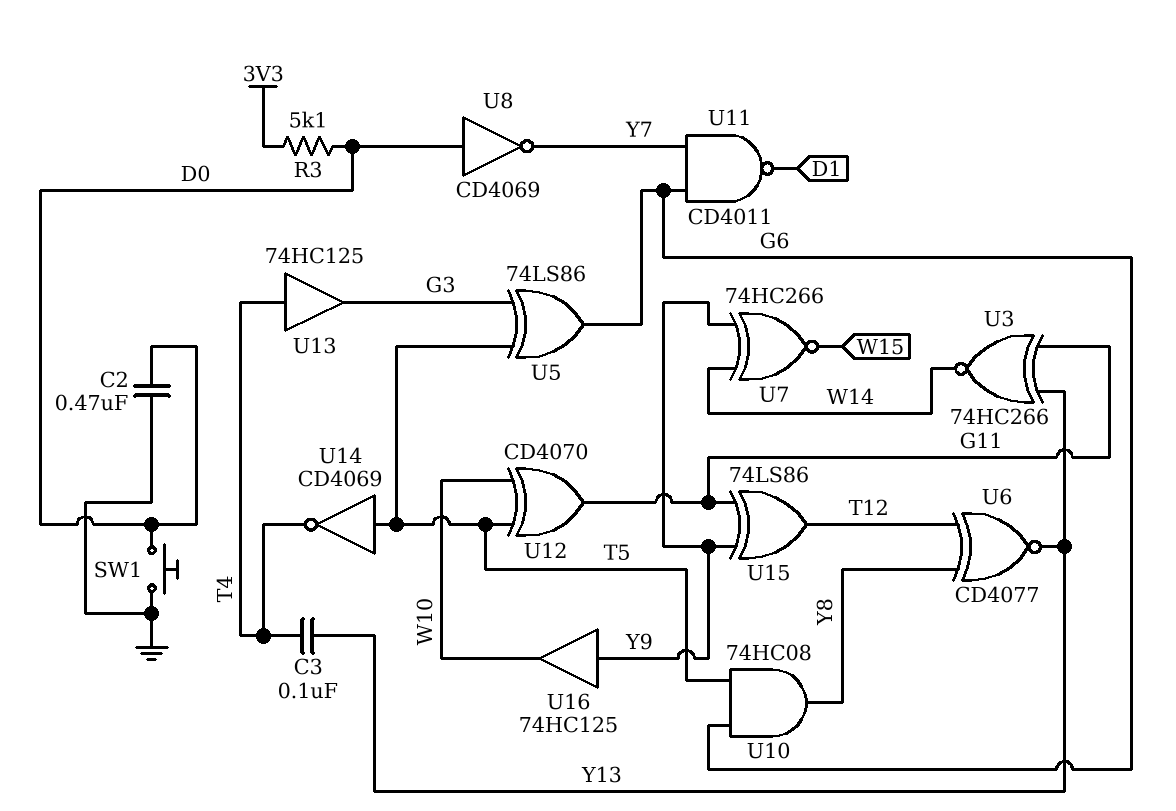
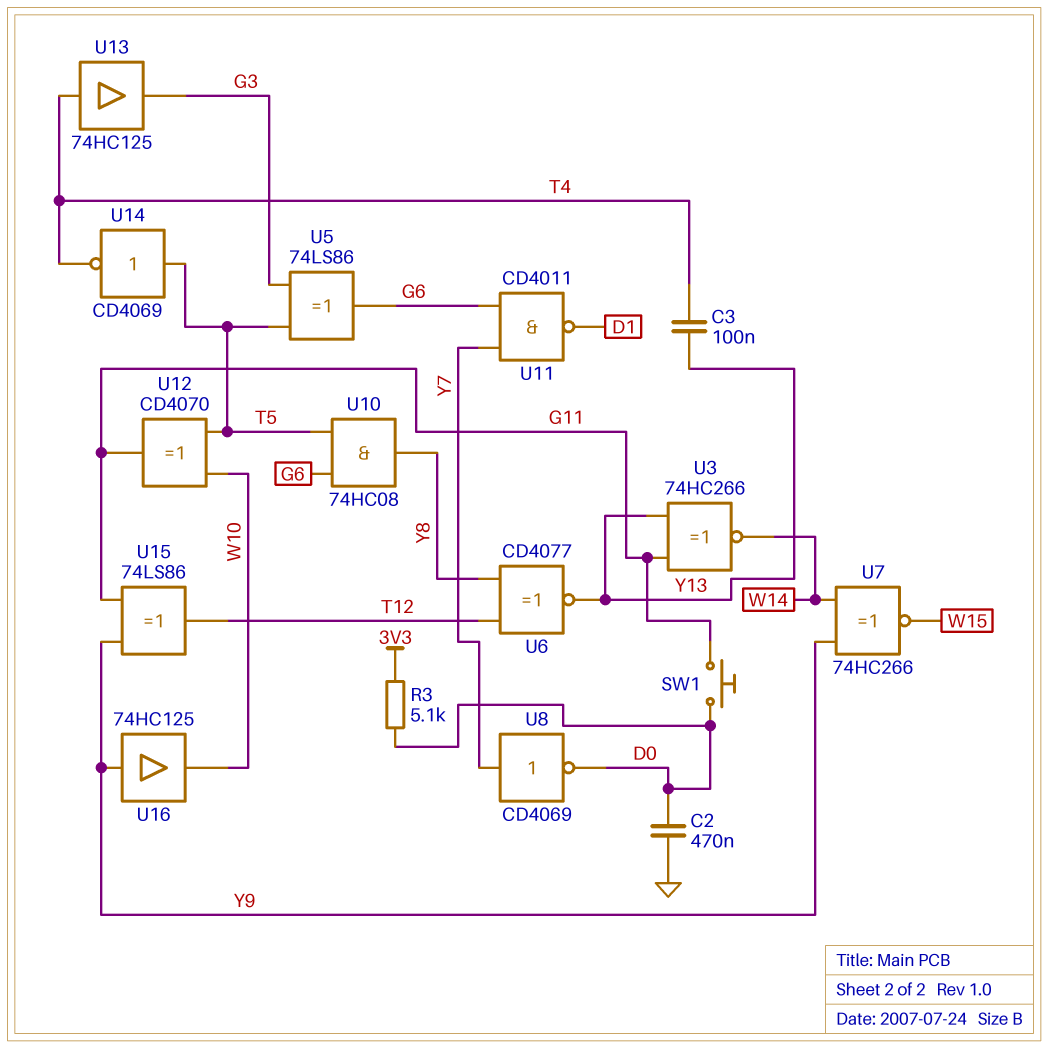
SW1: button (D0, GND) -> button (D0, G11)
U8: NOT CD4069 (in D0, out Y7) -> NOT CD4069 (in Y7, out D0)

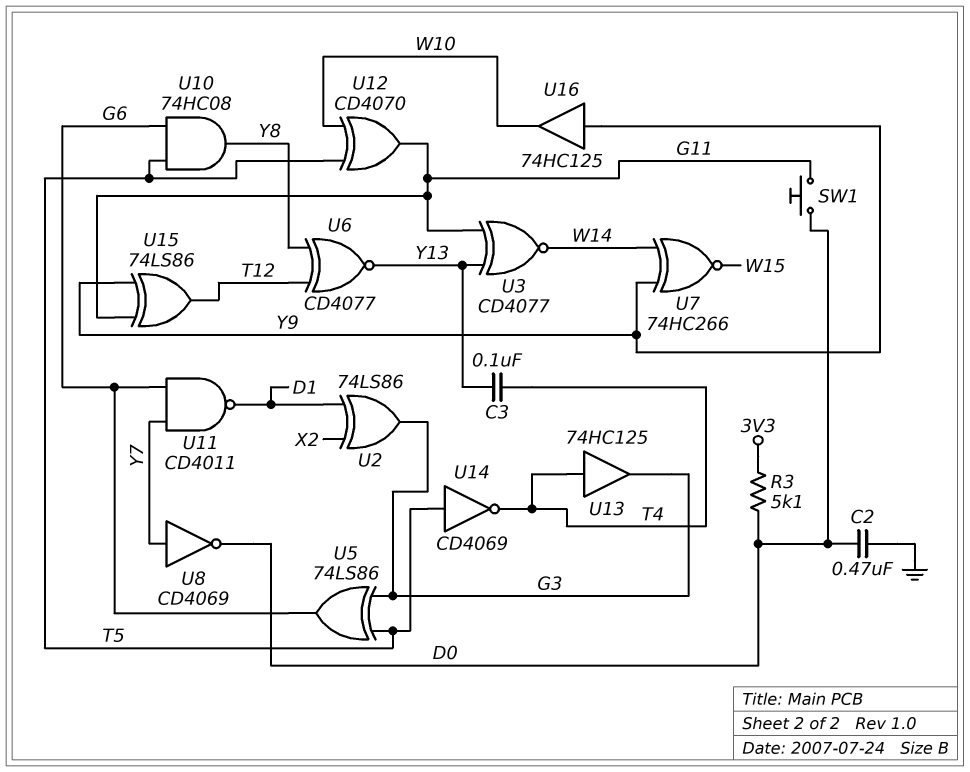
U2: none -> XOR 74LS86 (in D1, in X2, out G3)
U3: XNOR 74HC266 (in G11, in Y13, out W14) -> XNOR CD4077 (in G11, in Y13, out W14)

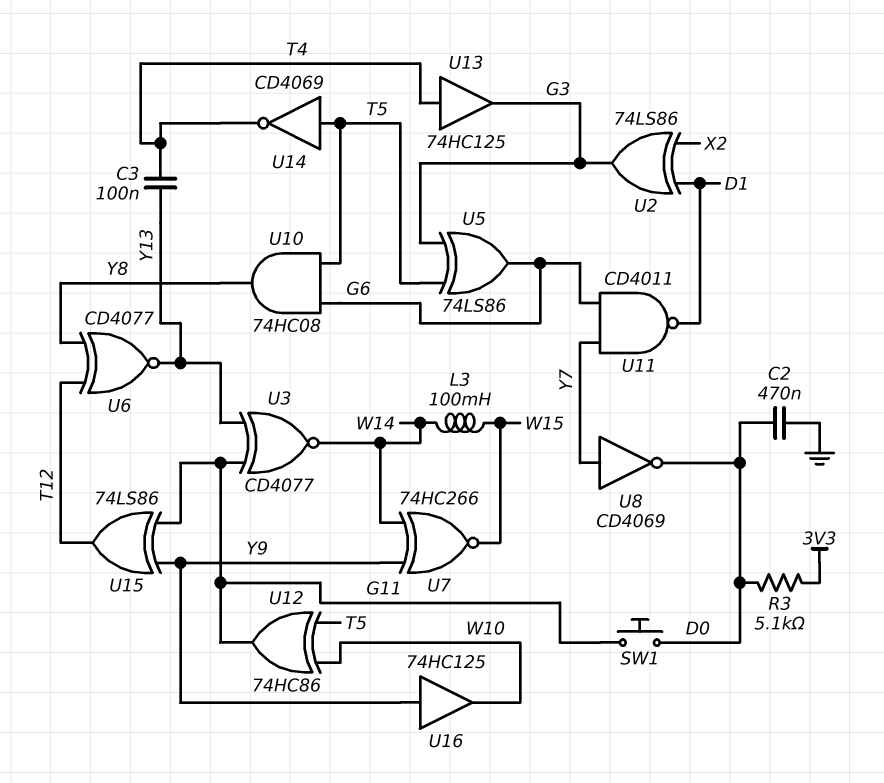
L3: none -> 100mH (W14, W15)
U12: XOR CD4070 (in T5, in W10, out G11) -> XOR 74HC86 (in T5, in W10, out G11)

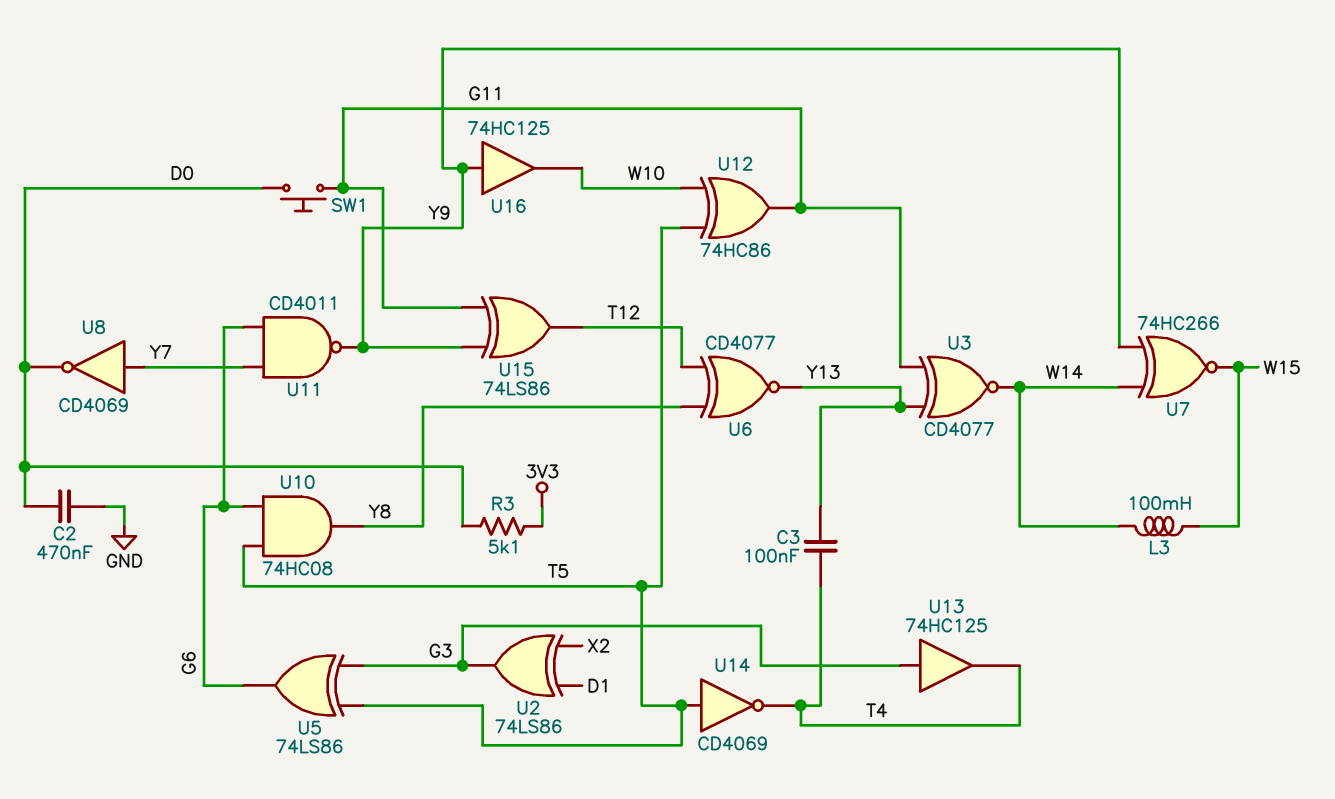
U11: NAND CD4011 (in G6, in Y7, out D1) -> NAND CD4011 (in G6, in Y7, out Y9)
U13: buffer 74HC125 (in T4, out G3) -> buffer 74HC125 (in G3, out T4)

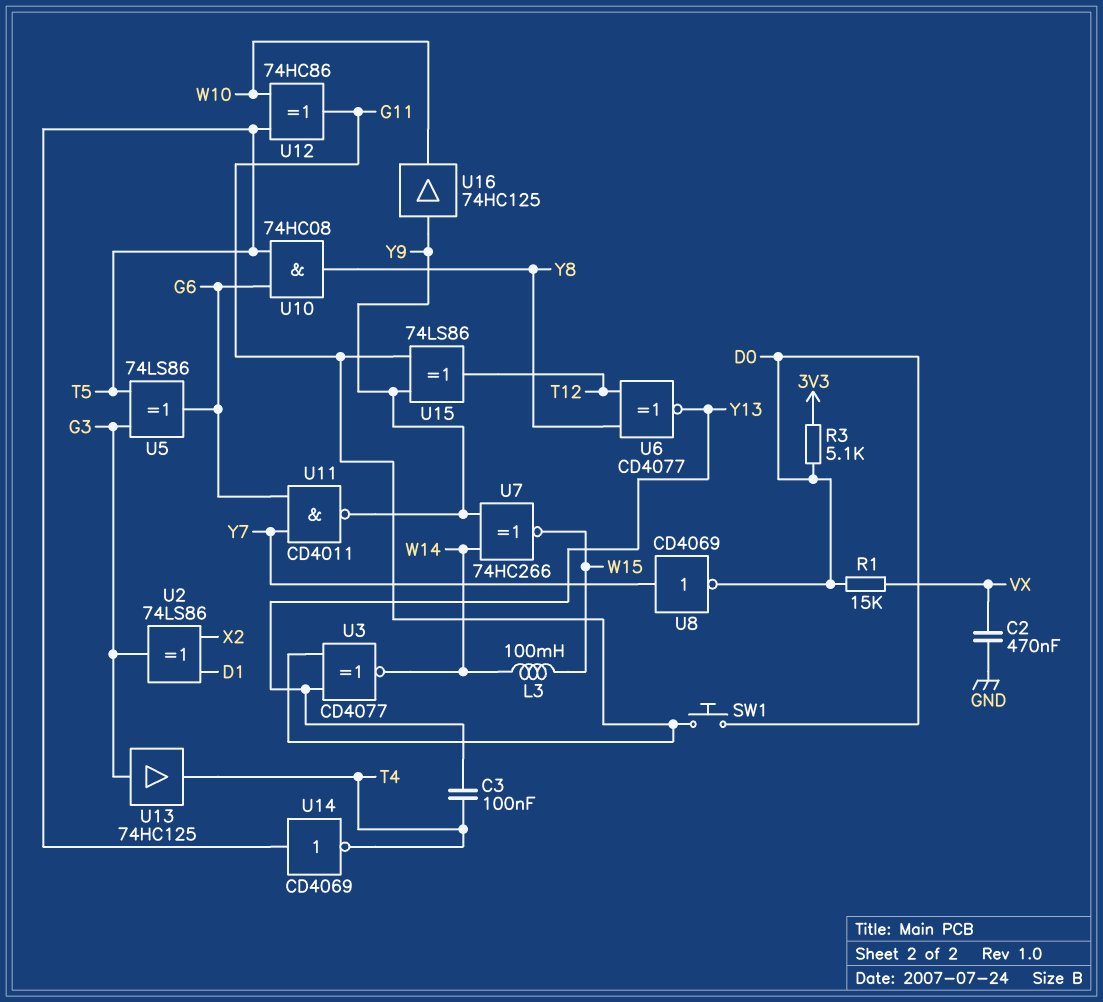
C2: 470nF (D0, GND) -> 470nF (GND, VX)
R1: none -> 15k (D0, VX)

